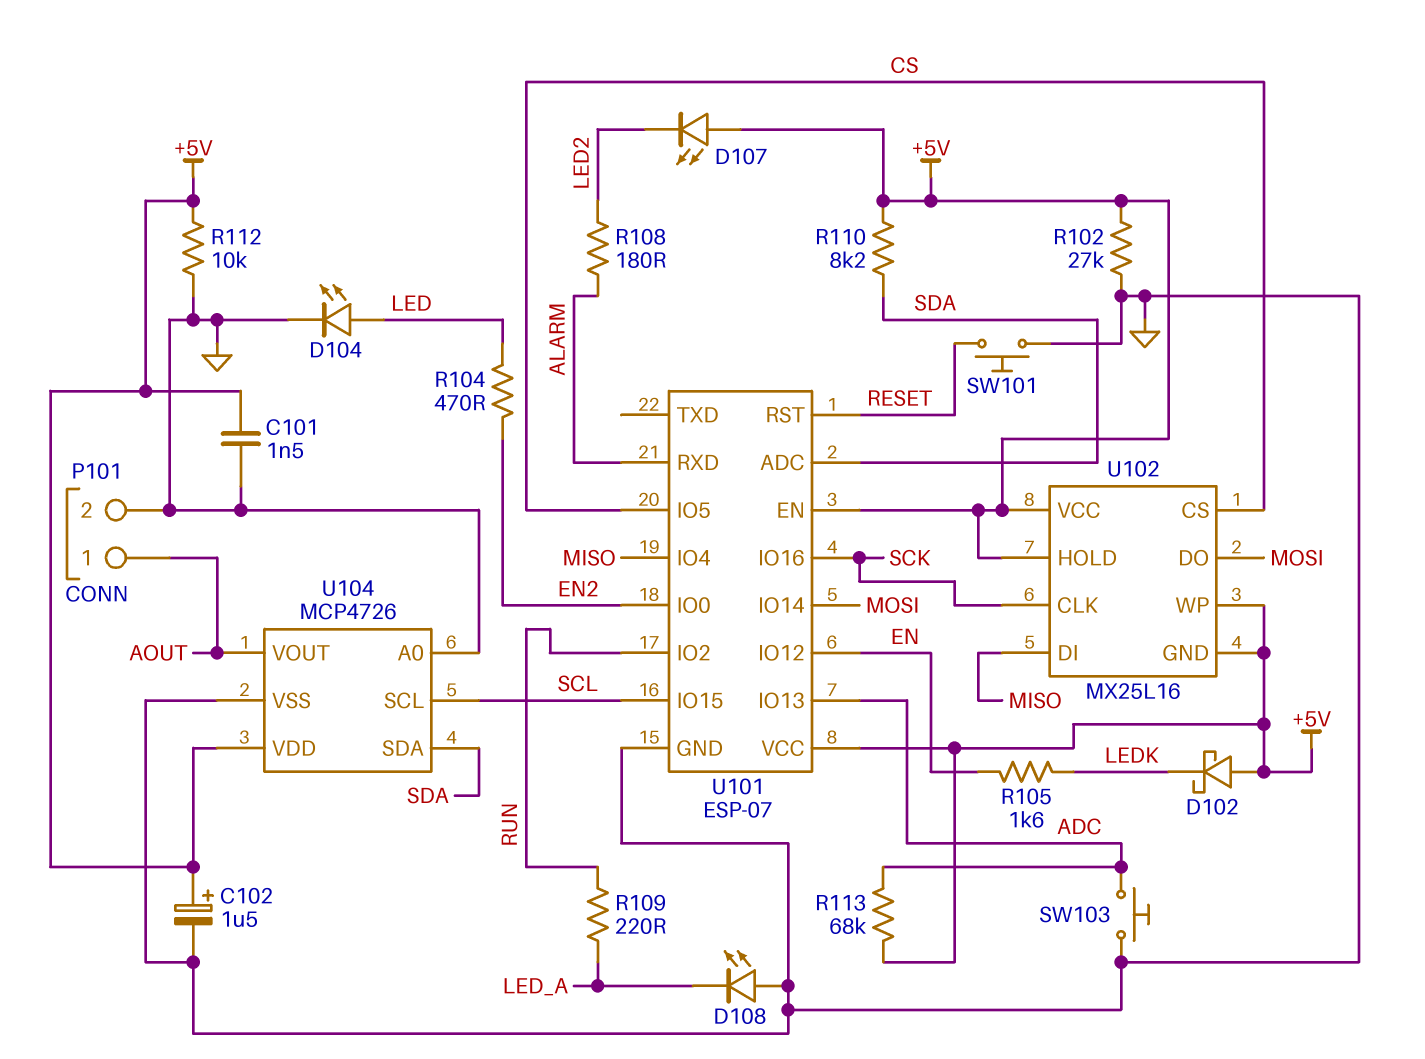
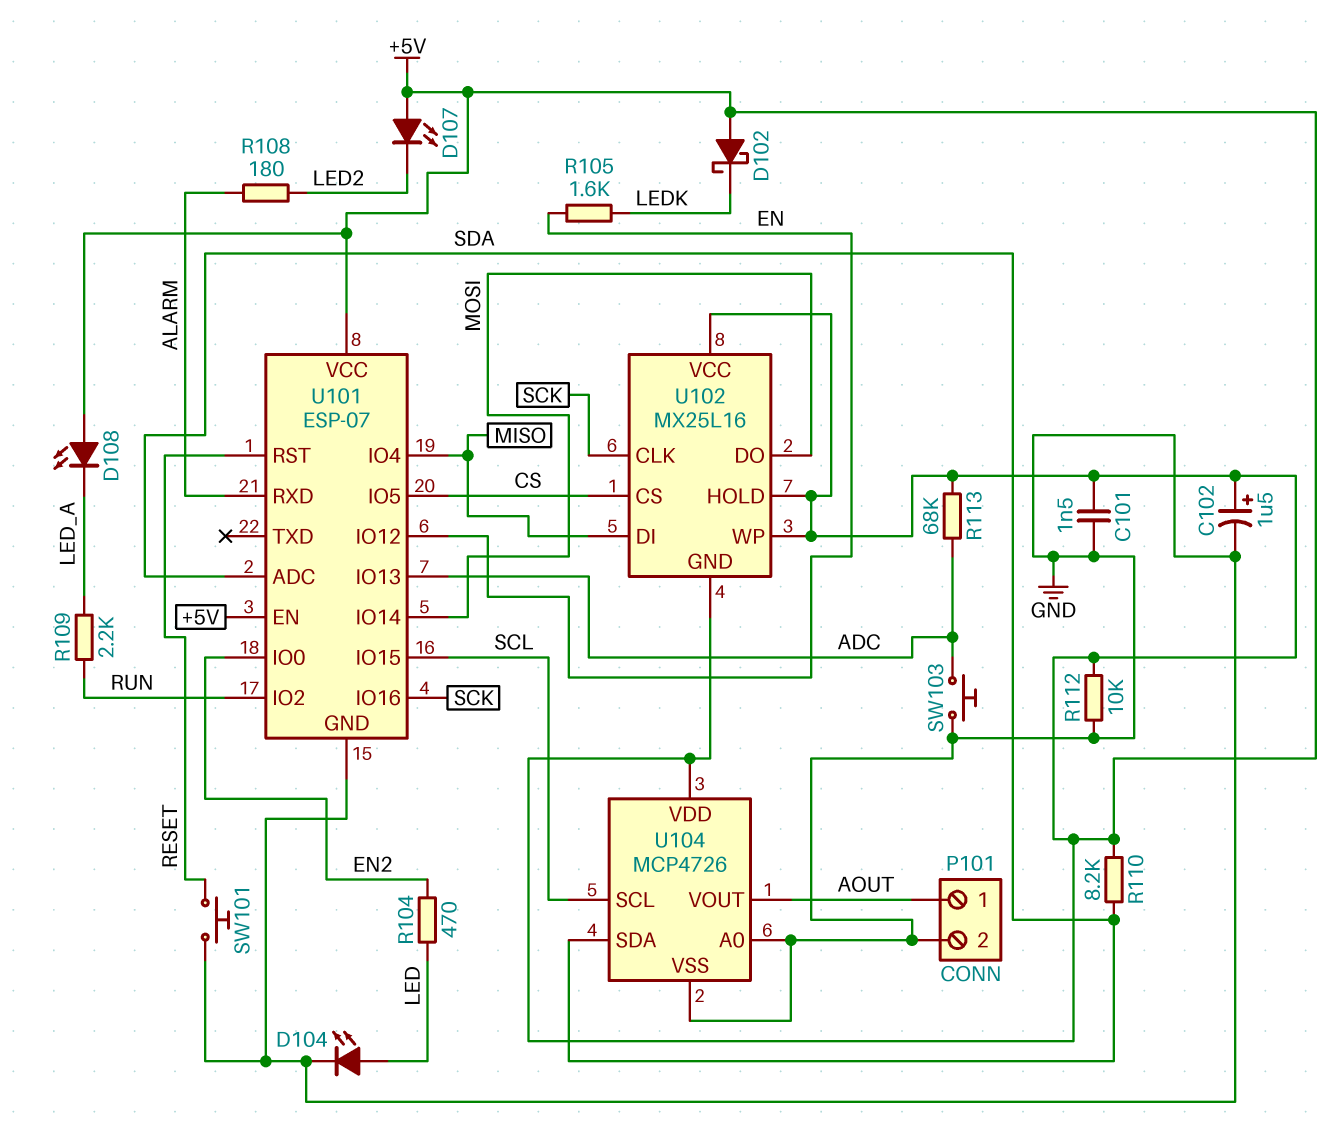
D108: LED (A GND, K LED_A) -> LED (A +5V, K LED_A)
R102: 27k (+5V, GND) -> none
R109: 220 (LED_A, RUN) -> 2.2k (LED_A, RUN)

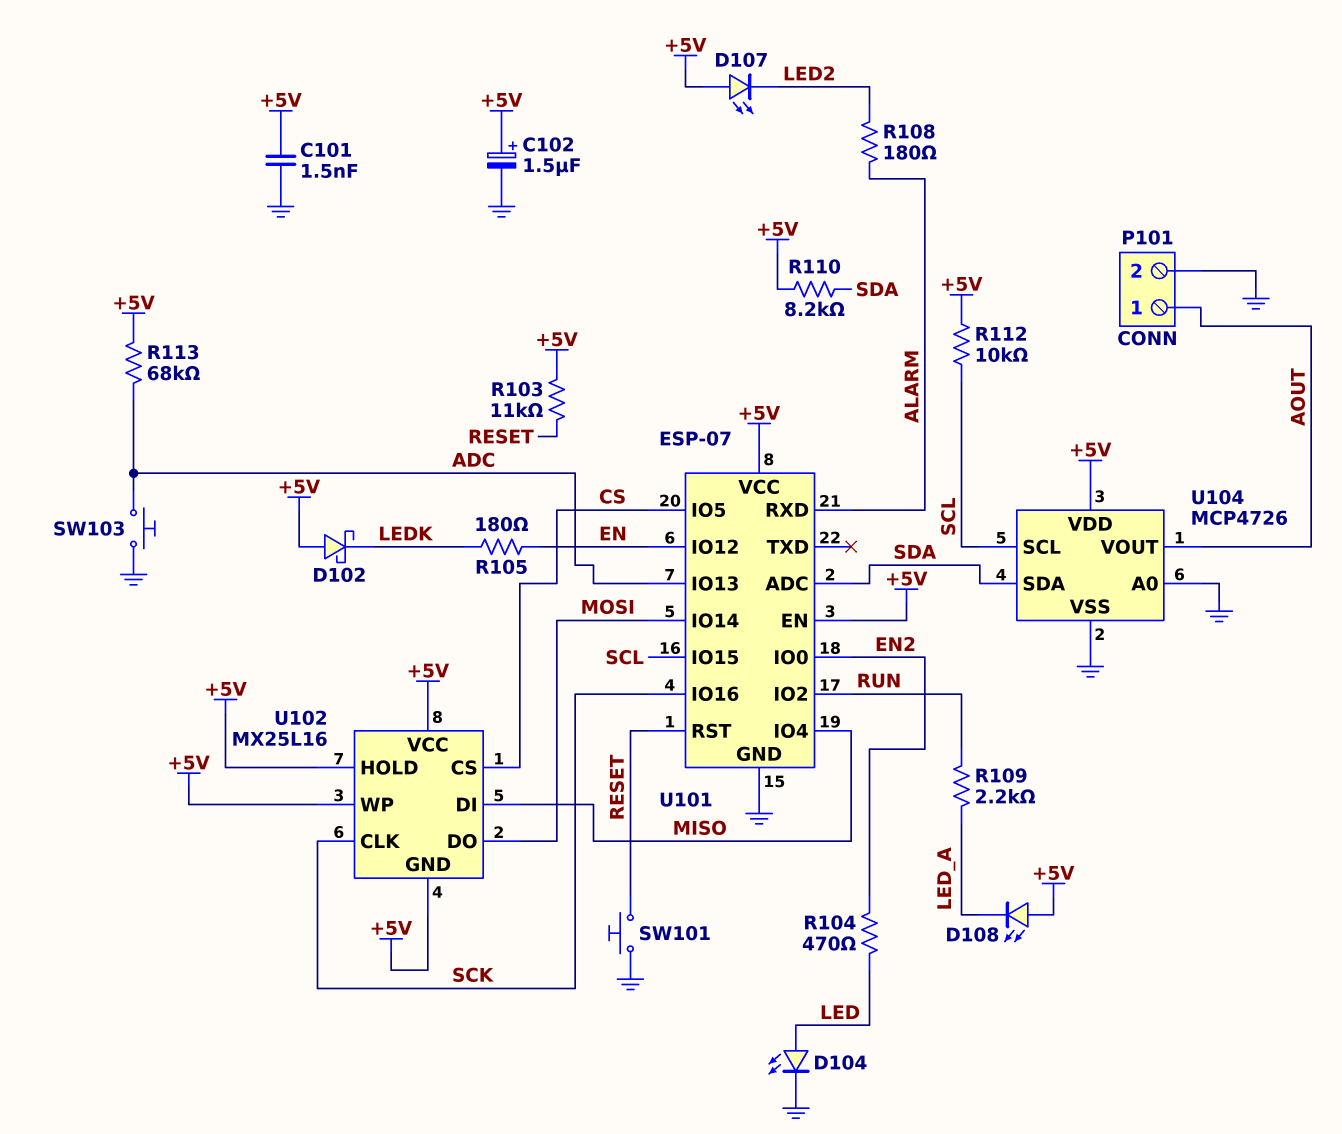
R103: none -> 11k (+5V, RESET)
R105: 1.6k (EN, LEDK) -> 180 (EN, LEDK)
R112: 10k (+5V, GND) -> 10k (+5V, SCL)

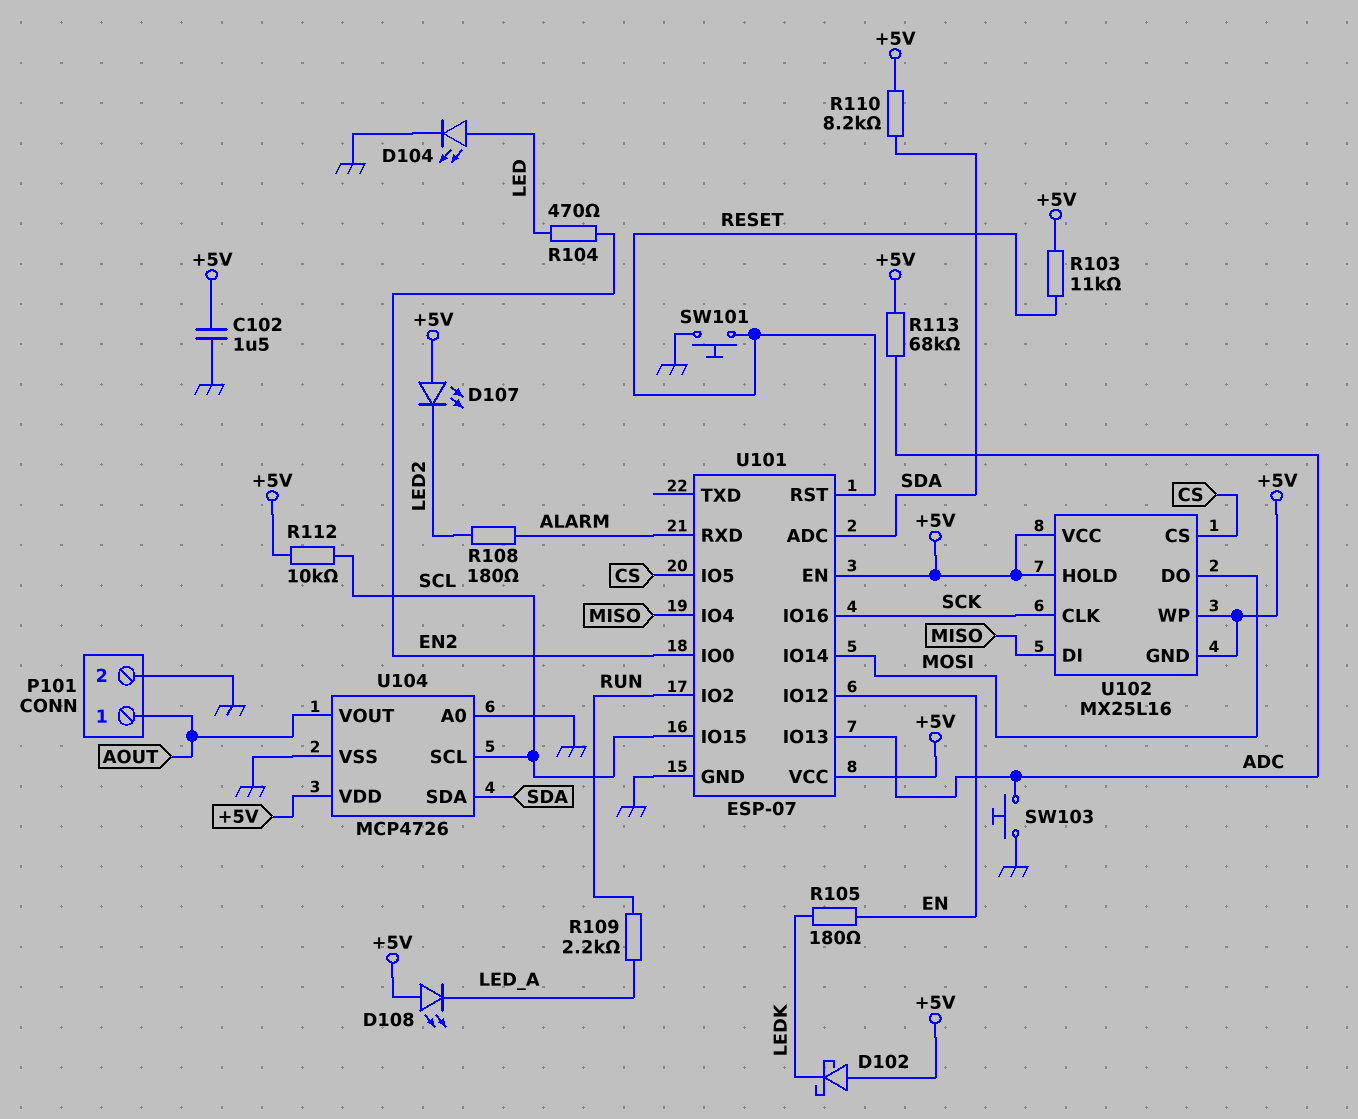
C101: 1.5nF (+5V, GND) -> none
C102: 1.5uF (plus +5V, minus GND) -> 1.5uF (+5V, GND)

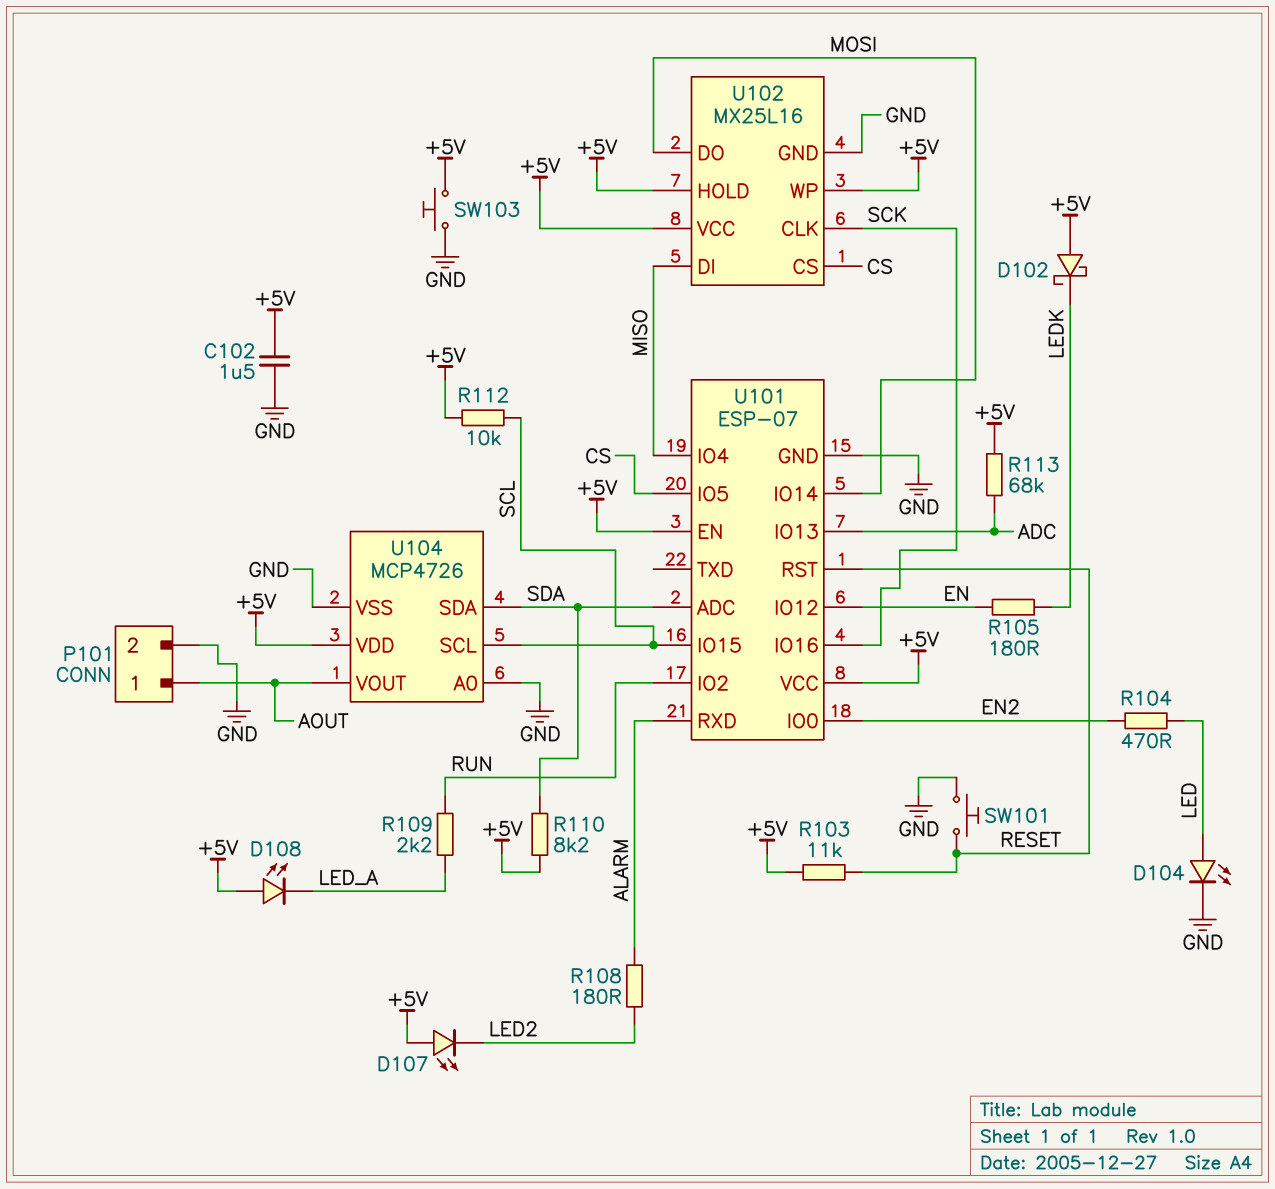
SW103: button (ADC, GND) -> button (+5V, GND)
U102 pin GND: +5V -> GND

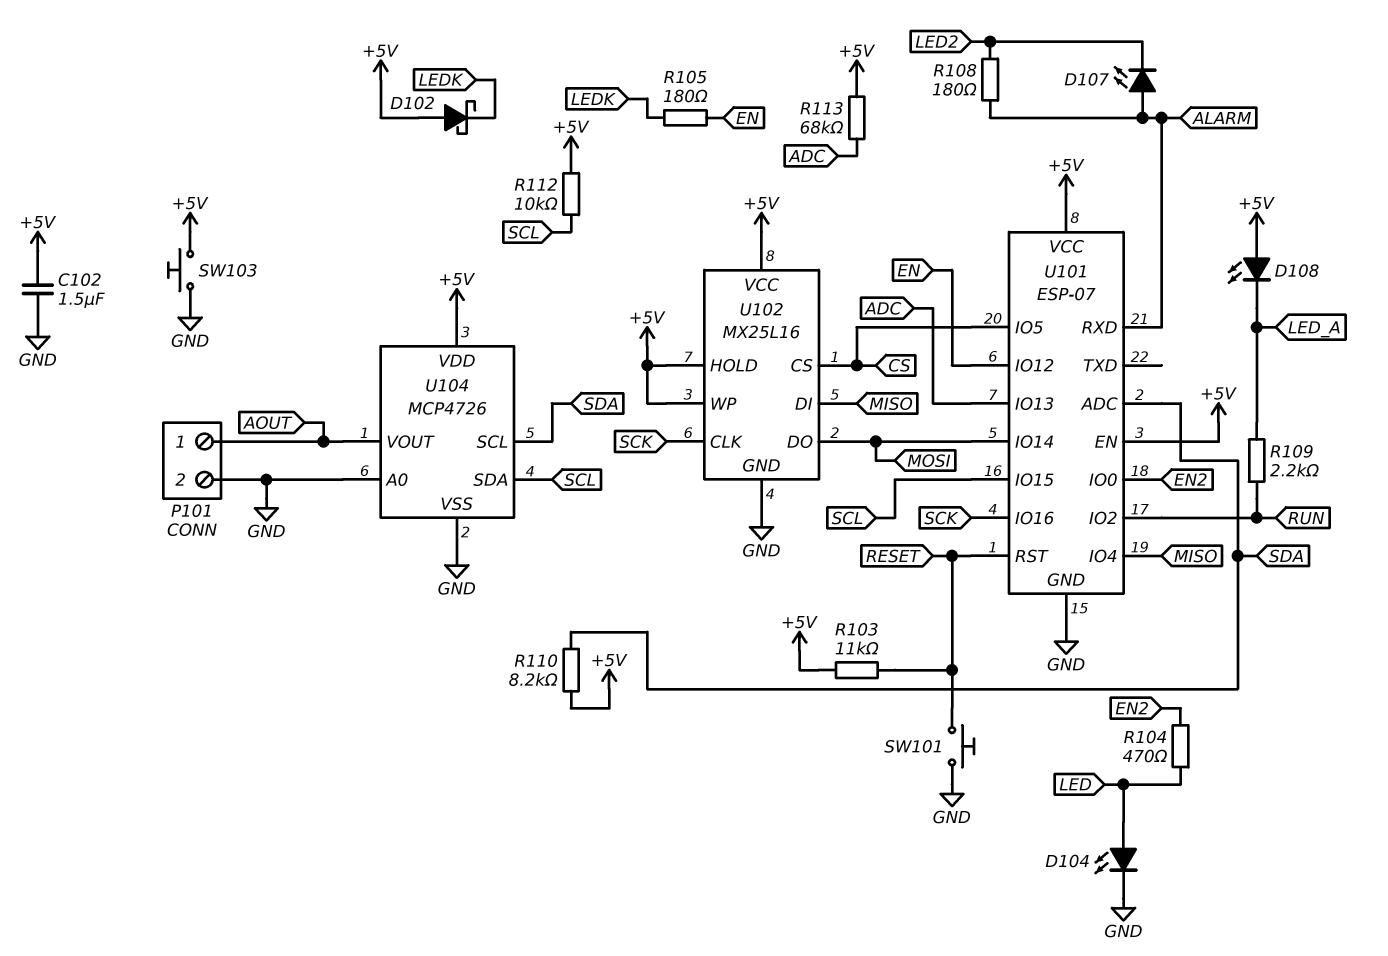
D107: LED (A +5V, K LED2) -> LED (A ALARM, K LED2)
U104 pin SCL: SCL -> SDA
U104 pin SDA: SDA -> SCL

